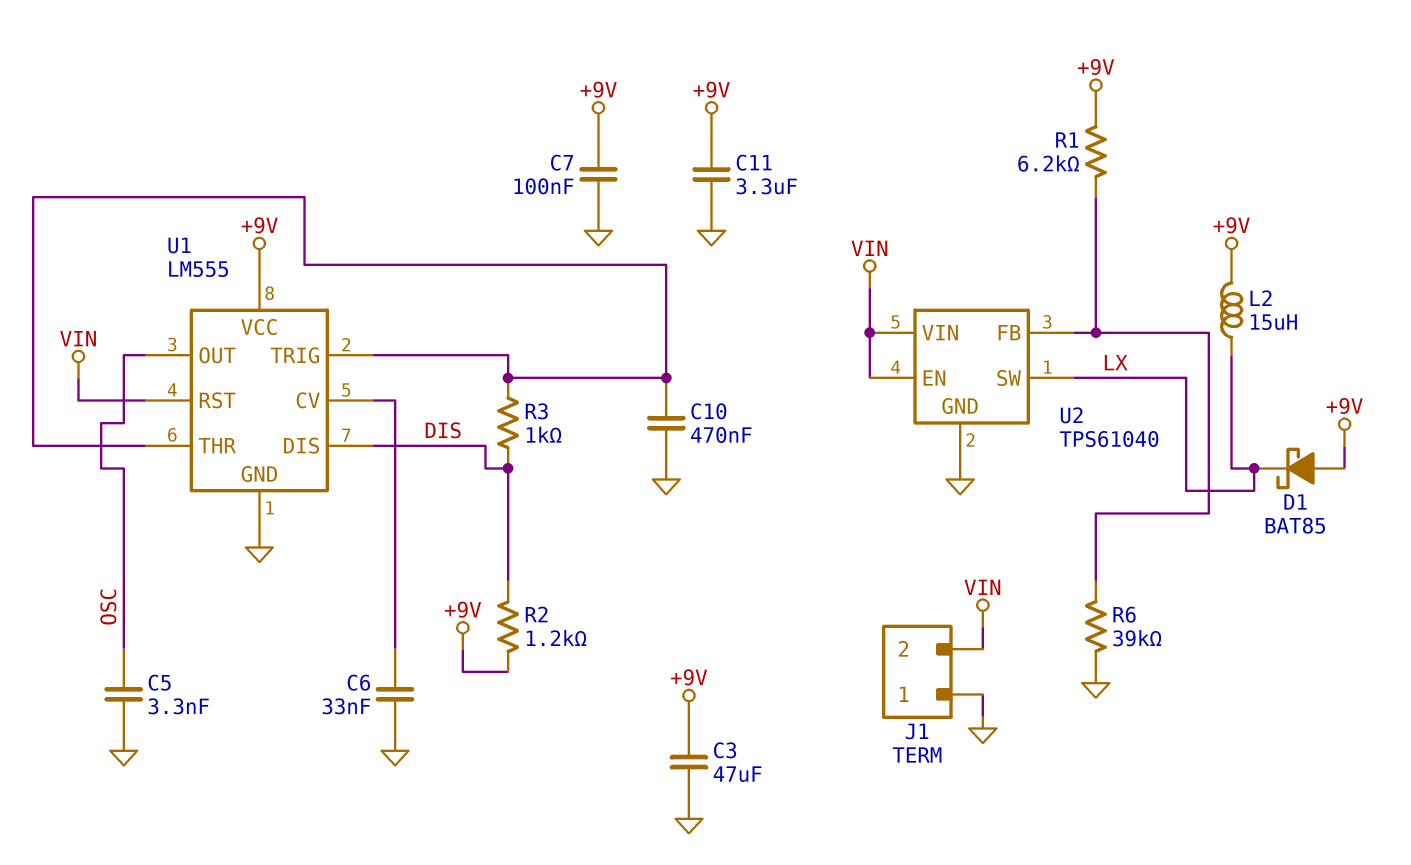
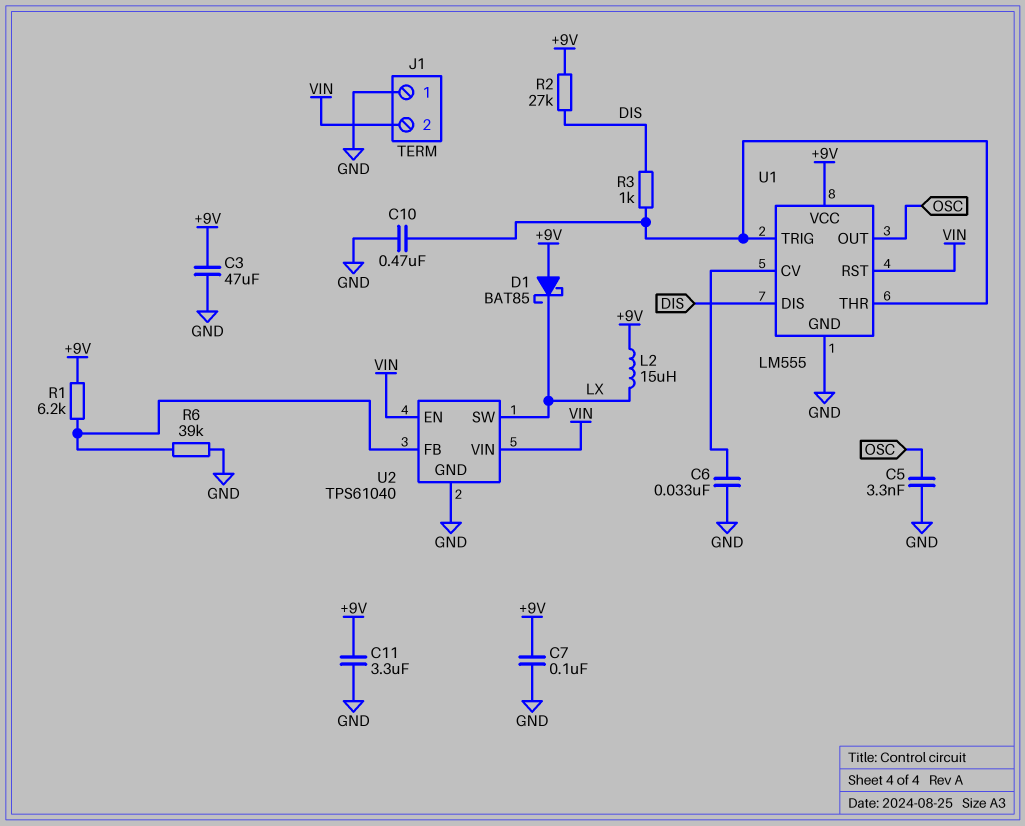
R2: 1.2k (+9V, DIS) -> 27k (+9V, DIS)

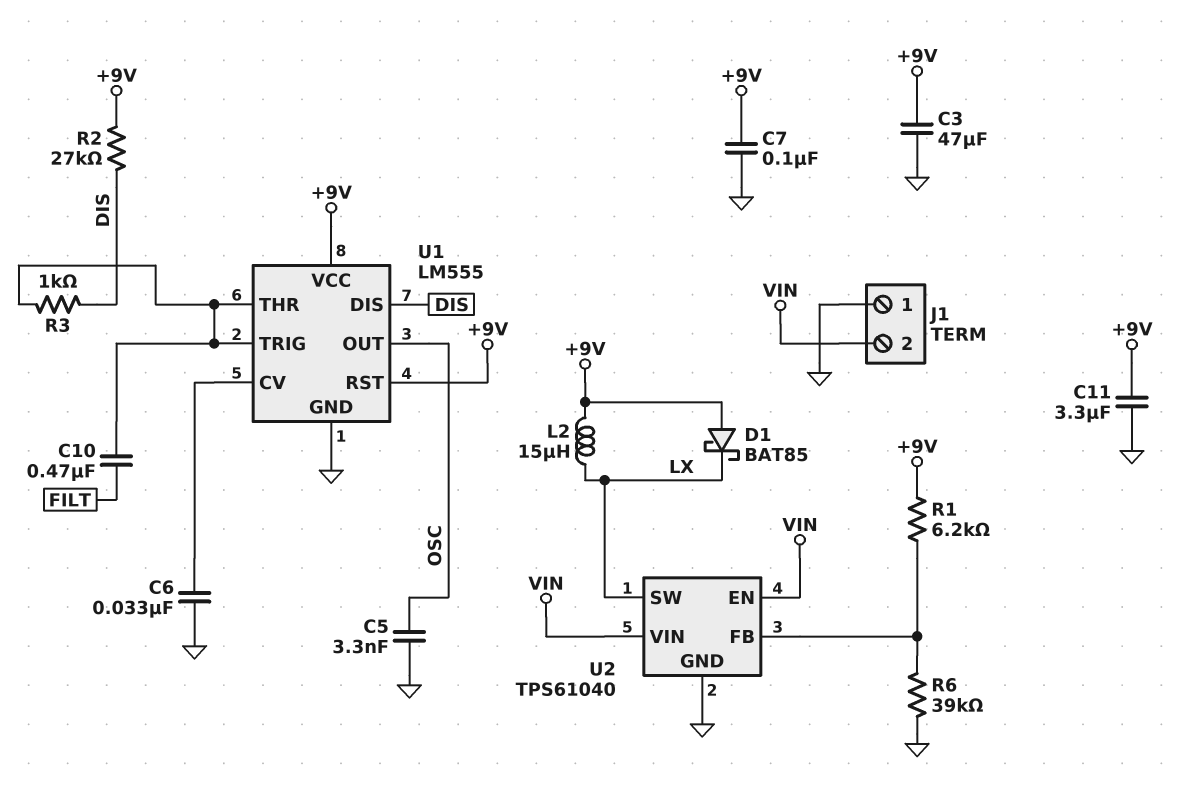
C10: 470nF (GND, U1/THR) -> 470nF (FILT, U1/THR)
U1 pin RST: VIN -> +9V

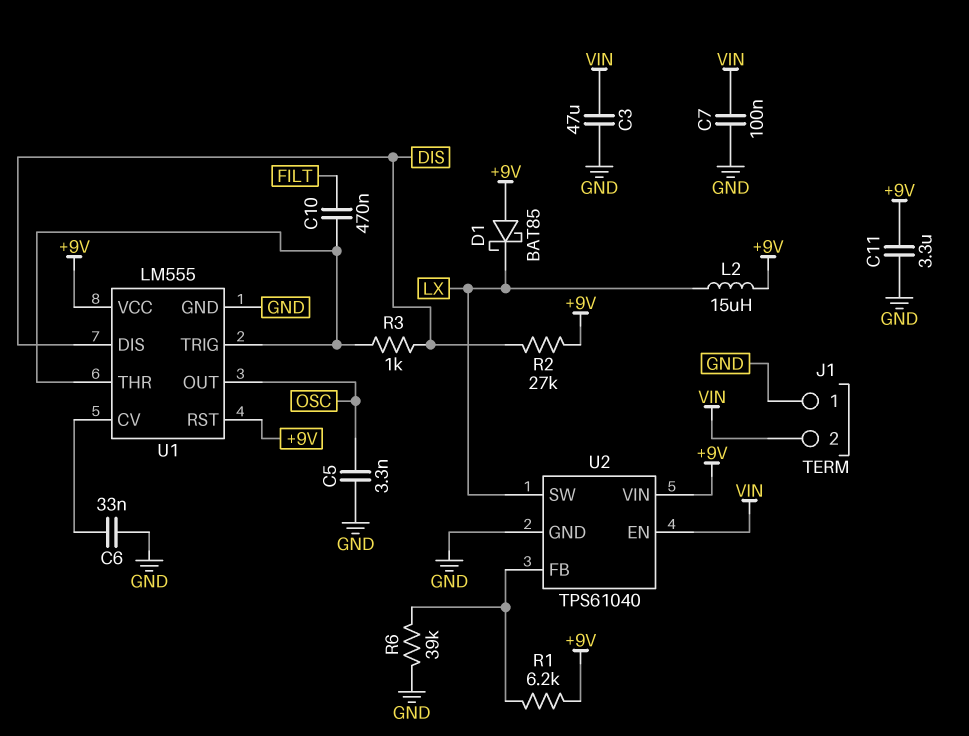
C3: 47uF (+9V, GND) -> 47uF (GND, VIN)
C7: 100nF (+9V, GND) -> 100nF (GND, VIN)
U2 pin VIN: VIN -> +9V

